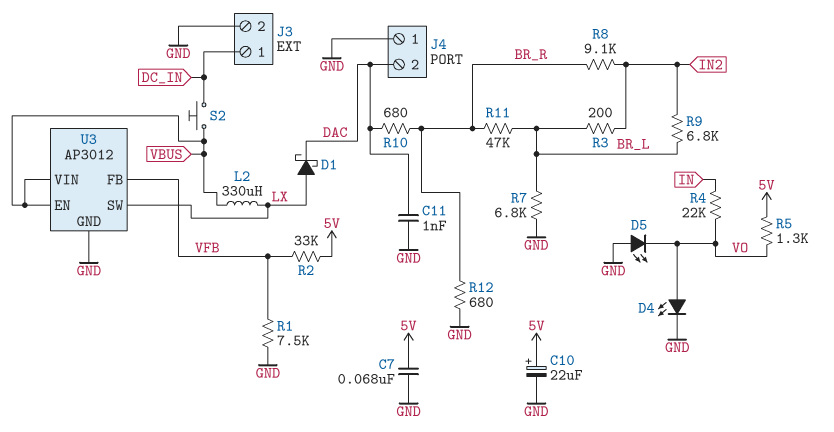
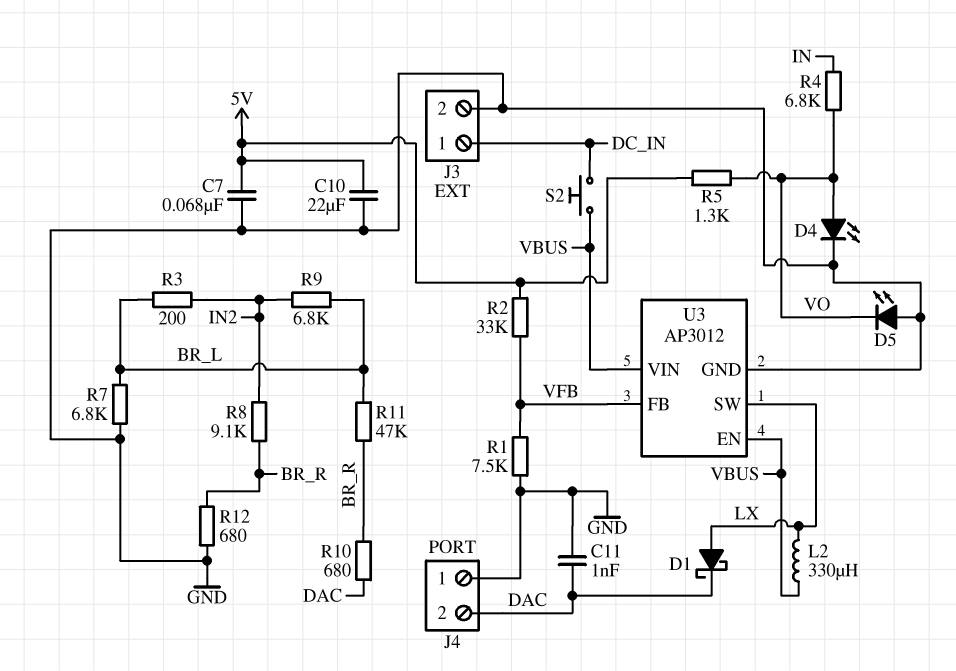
C10: 22uF (plus 5V, minus GND) -> 22uF (5V, GND)
R4: 22k (IN, VO) -> 6.8k (IN, VO)

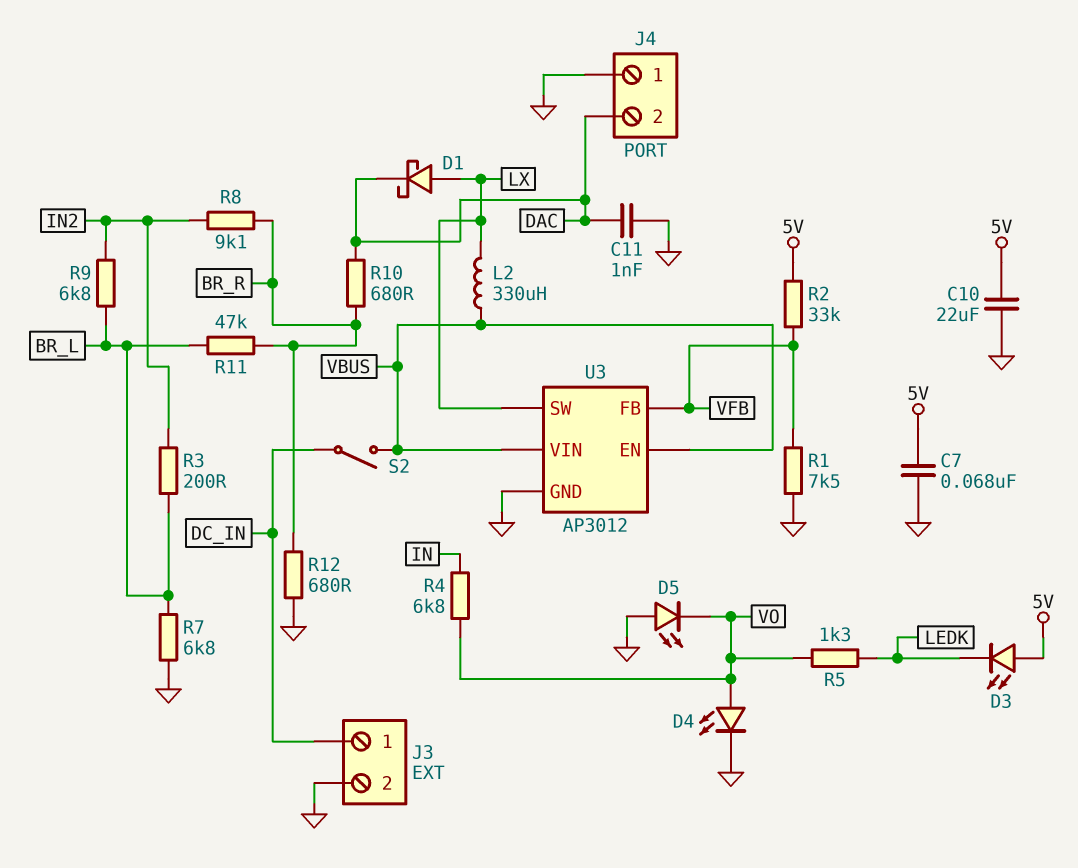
D3: none -> LED (A 5V, K LEDK)
R5: 1.3k (5V, VO) -> 1.3k (LEDK, VO)
S2: button (DC_IN, VBUS) -> switch (DC_IN, VBUS)

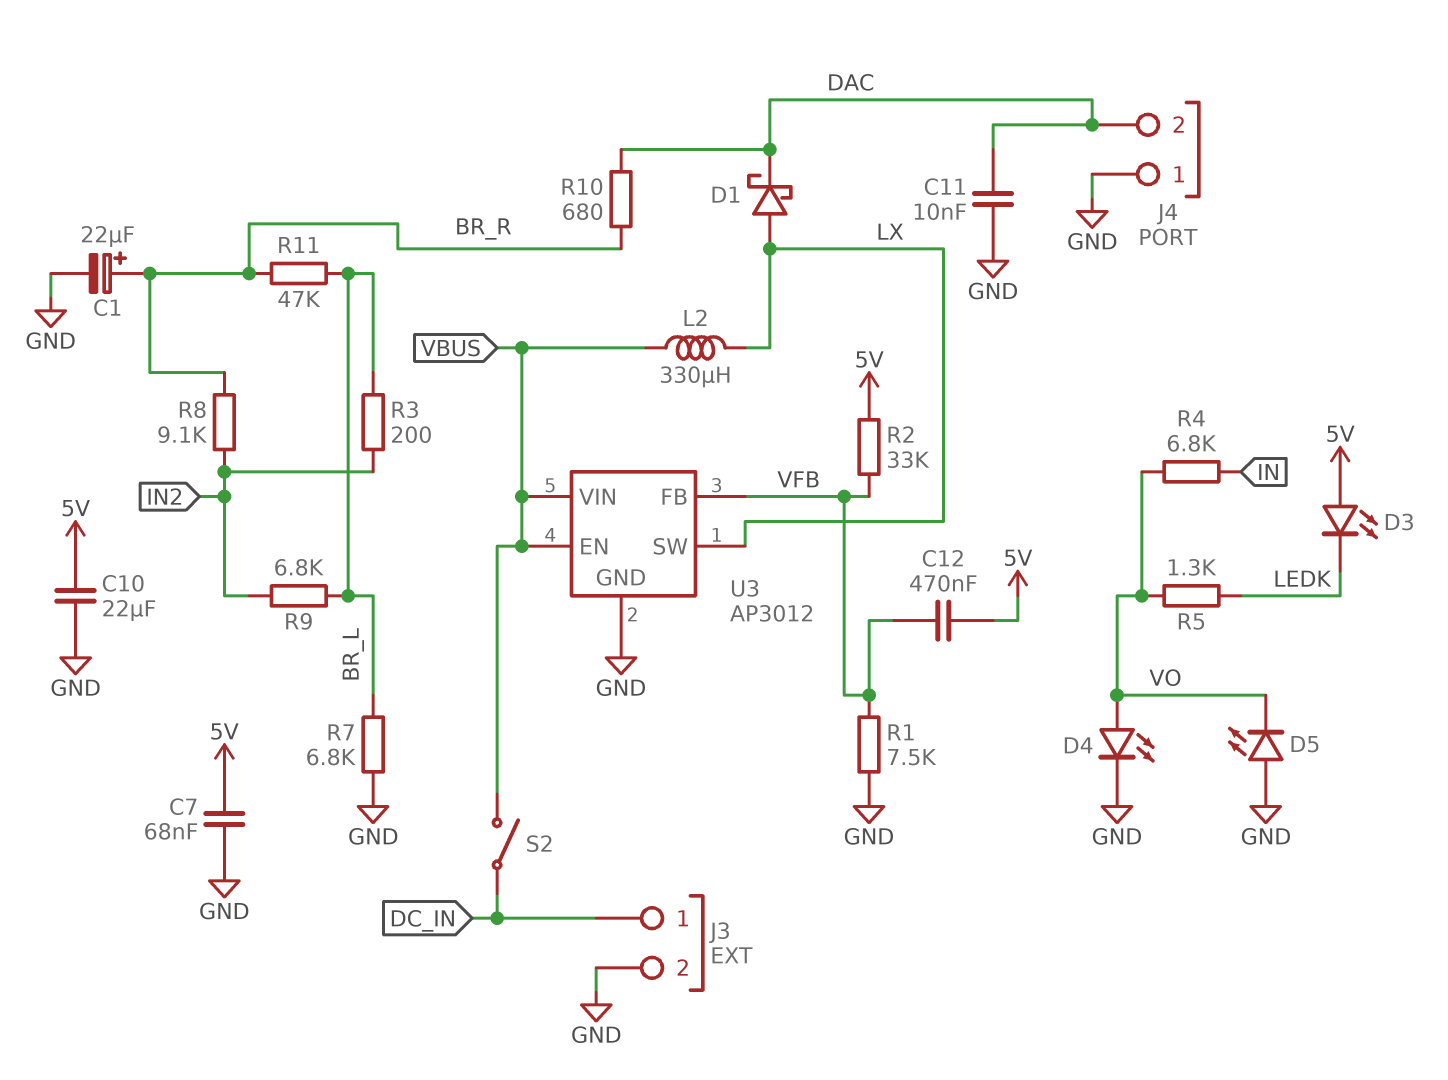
C1: none -> 22uF (plus BR_R, minus GND)
C11: 1nF (DAC, GND) -> 10nF (DAC, GND)
C12: none -> 470nF (5V, VFB)
R12: 680 (BR_R, GND) -> none

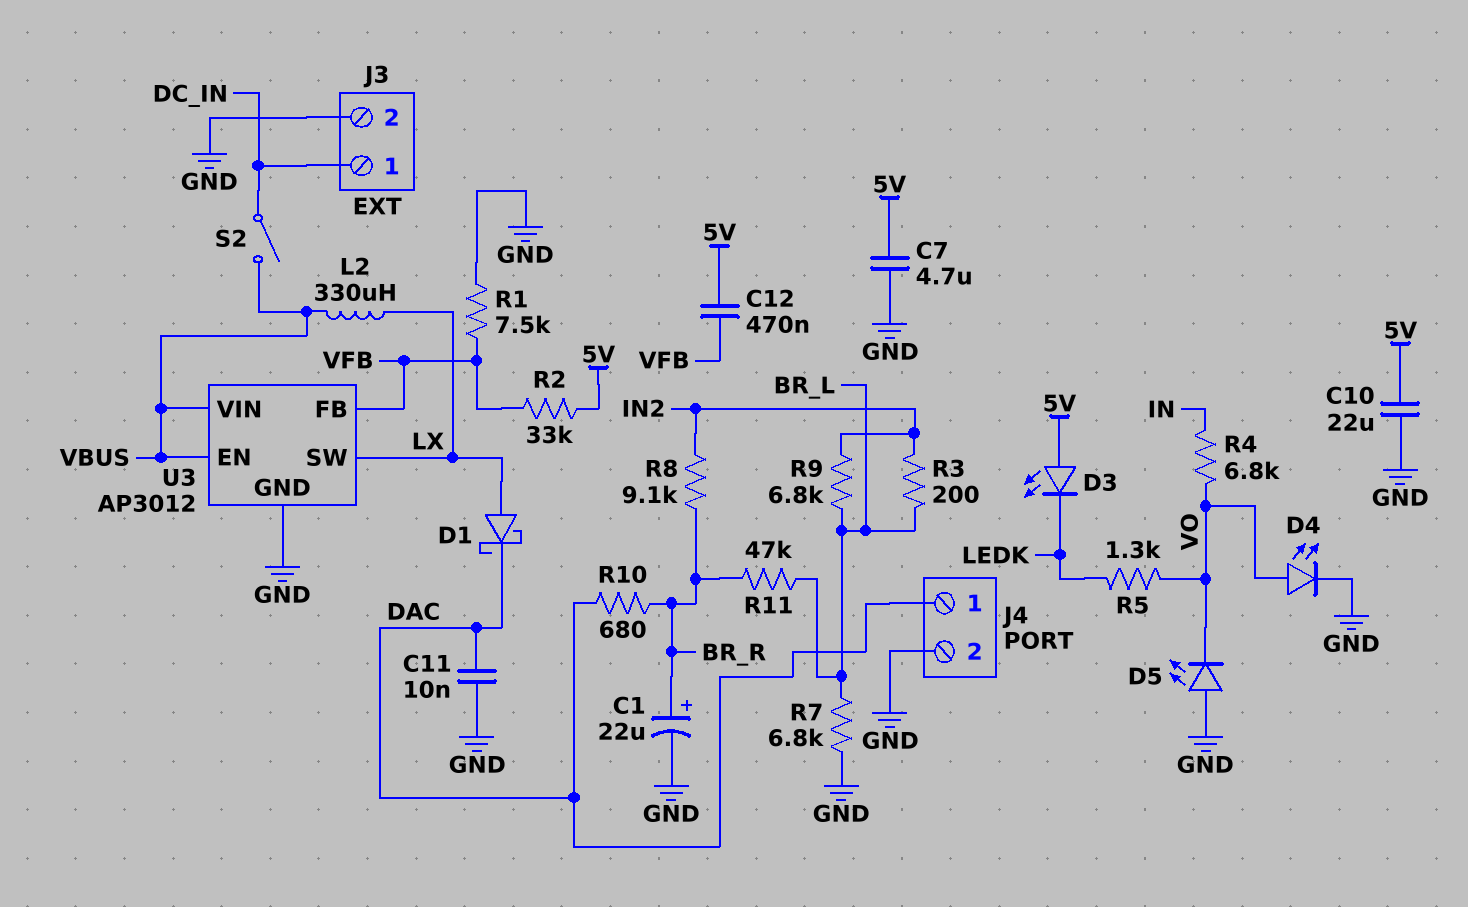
C7: 68nF (5V, GND) -> 4.7uF (5V, GND)
J4 pin 1: GND -> DAC
J4 pin 2: DAC -> GND

